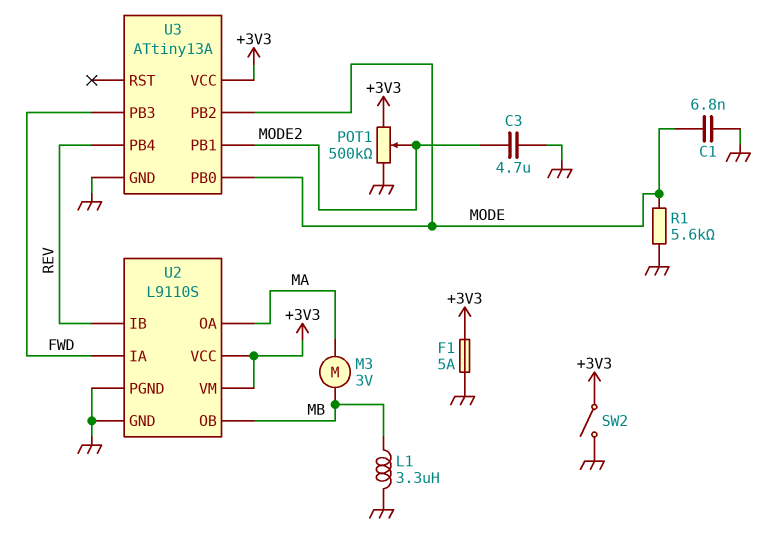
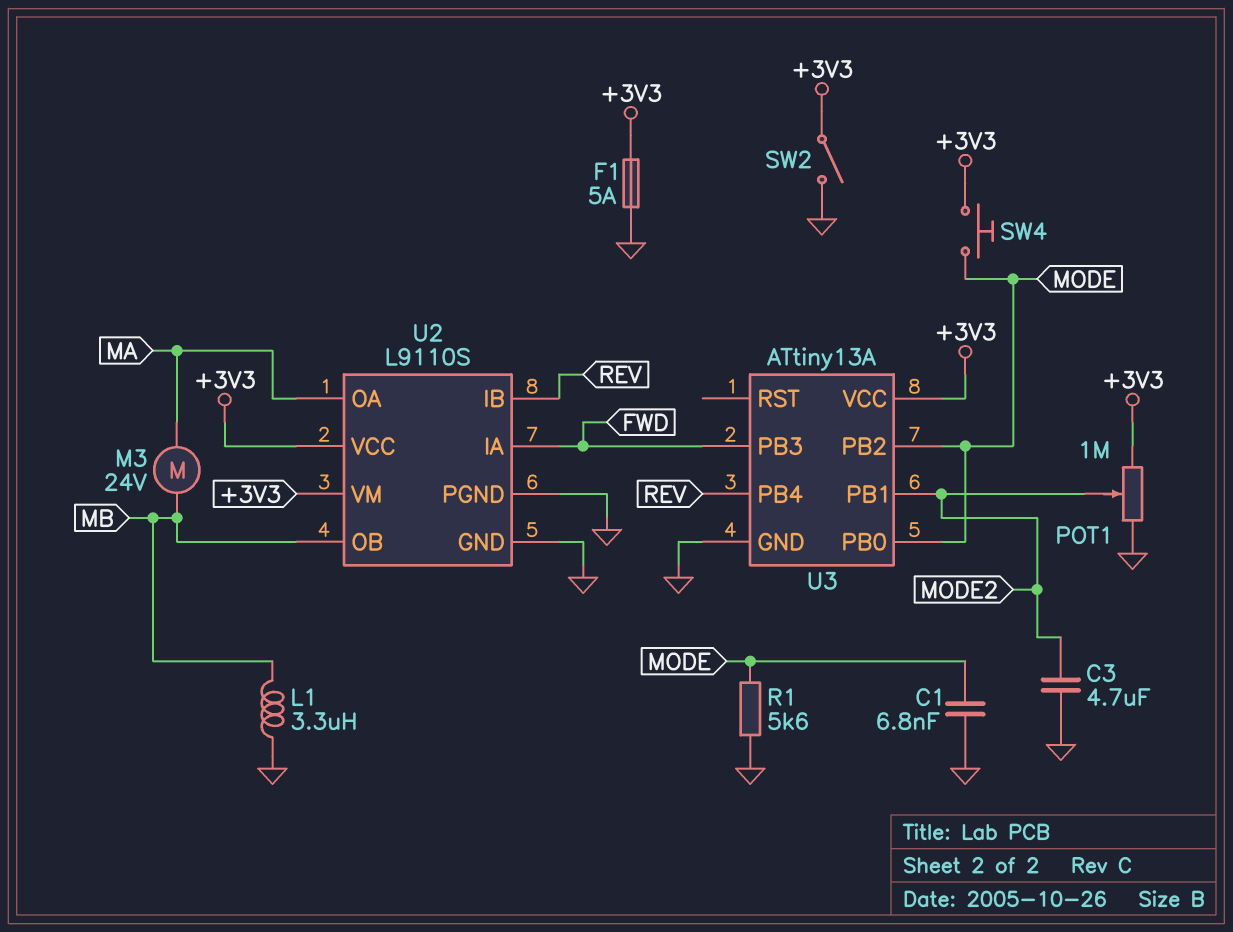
M3: motor 3V (MA, MB) -> motor 24V (MA, MB)
POT1: 500k (+3V3, GND, wiper MODE2) -> 1M (+3V3, GND, wiper MODE2)
SW4: none -> button (+3V3, MODE)

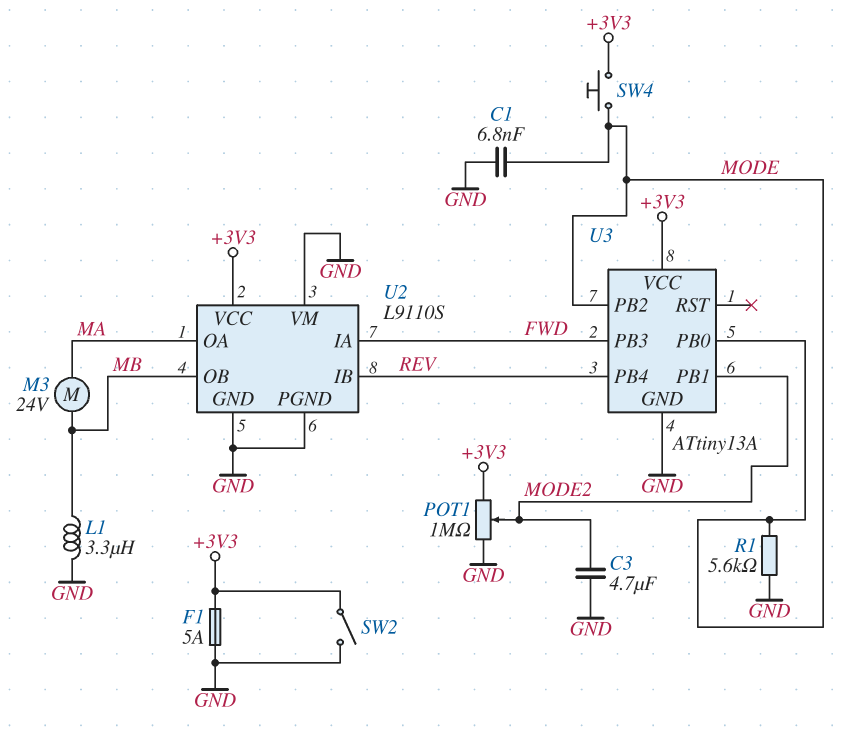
U2 pin VM: +3V3 -> GND

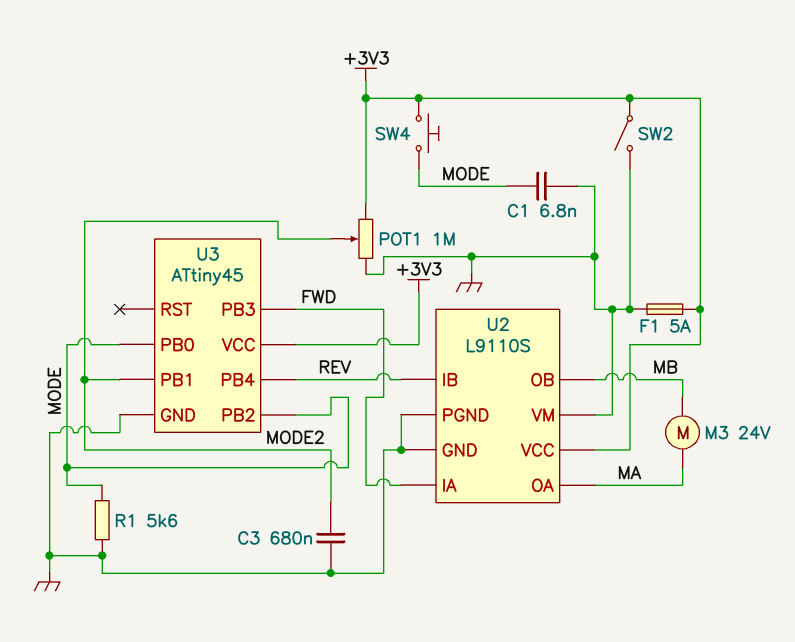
C3: 4.7uF (GND, MODE2) -> 680nF (GND, MODE2)
L1: 3.3uH (GND, MB) -> none
U3: ATtiny13A -> ATtiny45

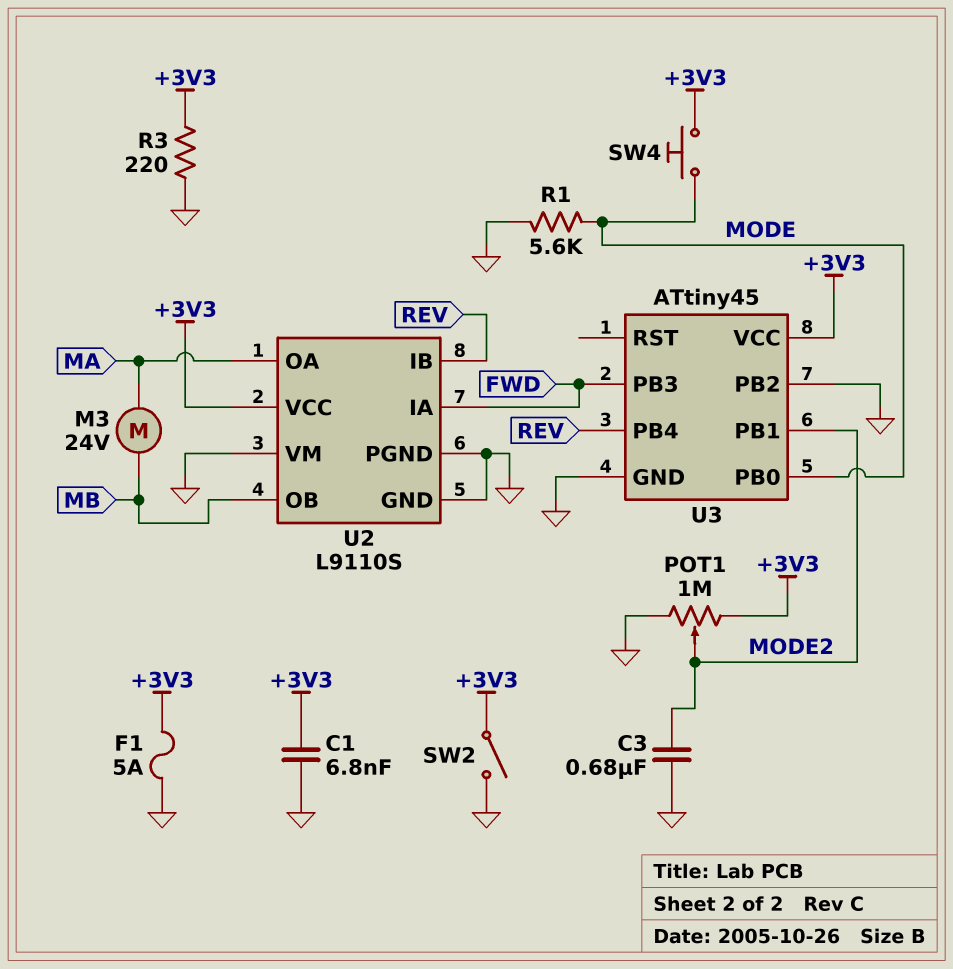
C1: 6.8nF (GND, MODE) -> 6.8nF (+3V3, GND)
R3: none -> 220 (+3V3, GND)
U3 pin PB2: MODE -> GND

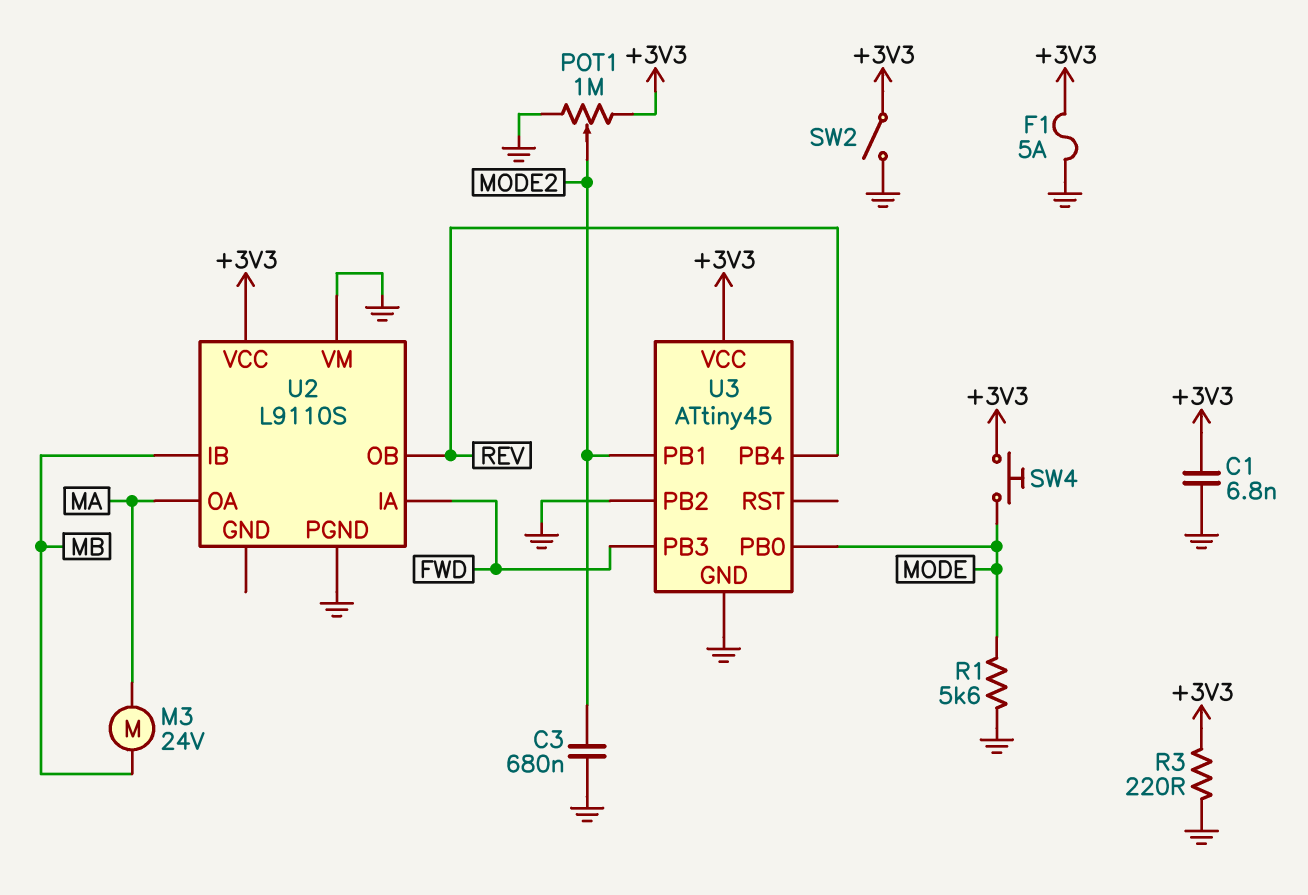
U2 pin GND: GND -> none
U2 pin IB: REV -> MB
U2 pin OB: MB -> REV

